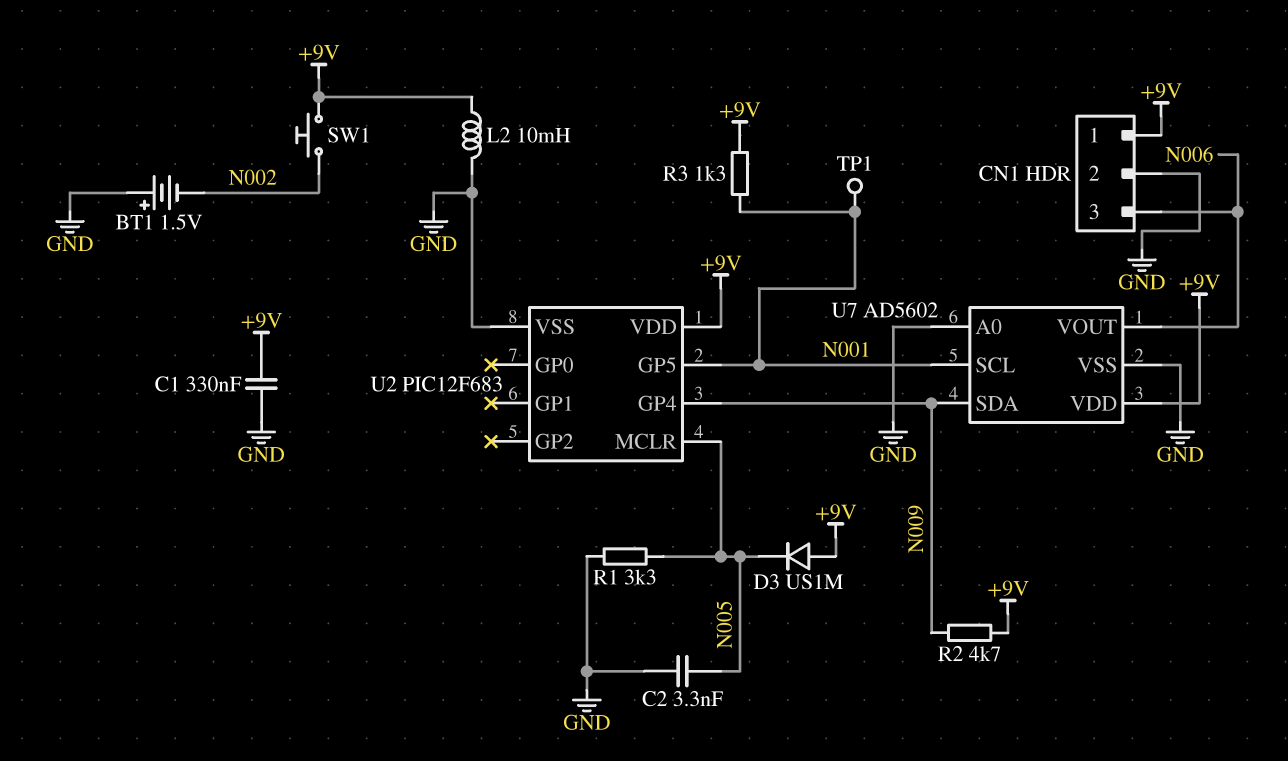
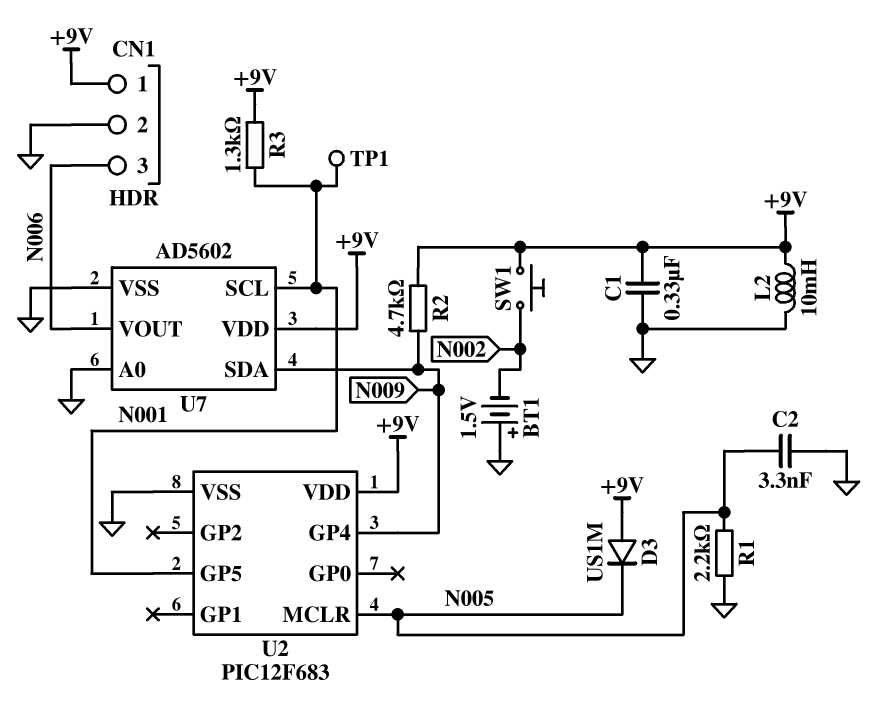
R1: 3.3k (GND, N005) -> 2.2k (GND, N005)

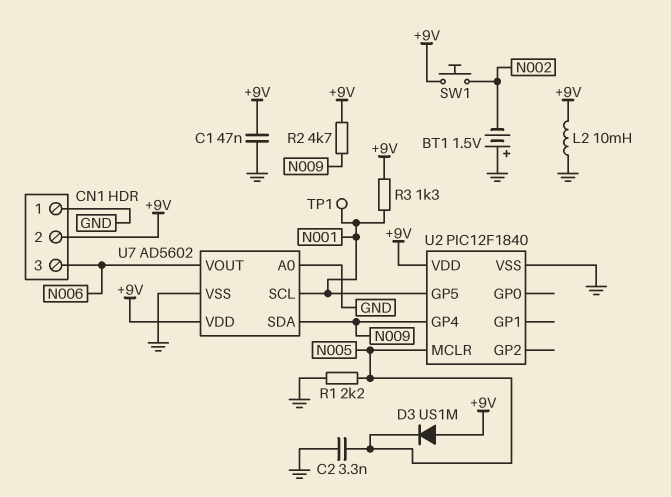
C1: 330nF (+9V, GND) -> 47nF (+9V, GND)
CN1 pin 1: +9V -> GND
CN1 pin 2: GND -> +9V
U2: PIC12F683 -> PIC12F1840

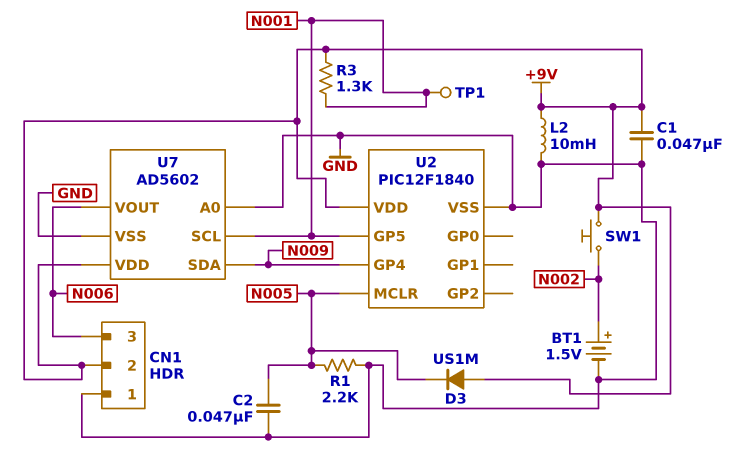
BT1: 1.5V (plus GND, minus N002) -> 1.5V (plus N002, minus GND)
C2: 3.3nF (GND, N005) -> 47nF (GND, N005)
R2: 4.7k (+9V, N009) -> none

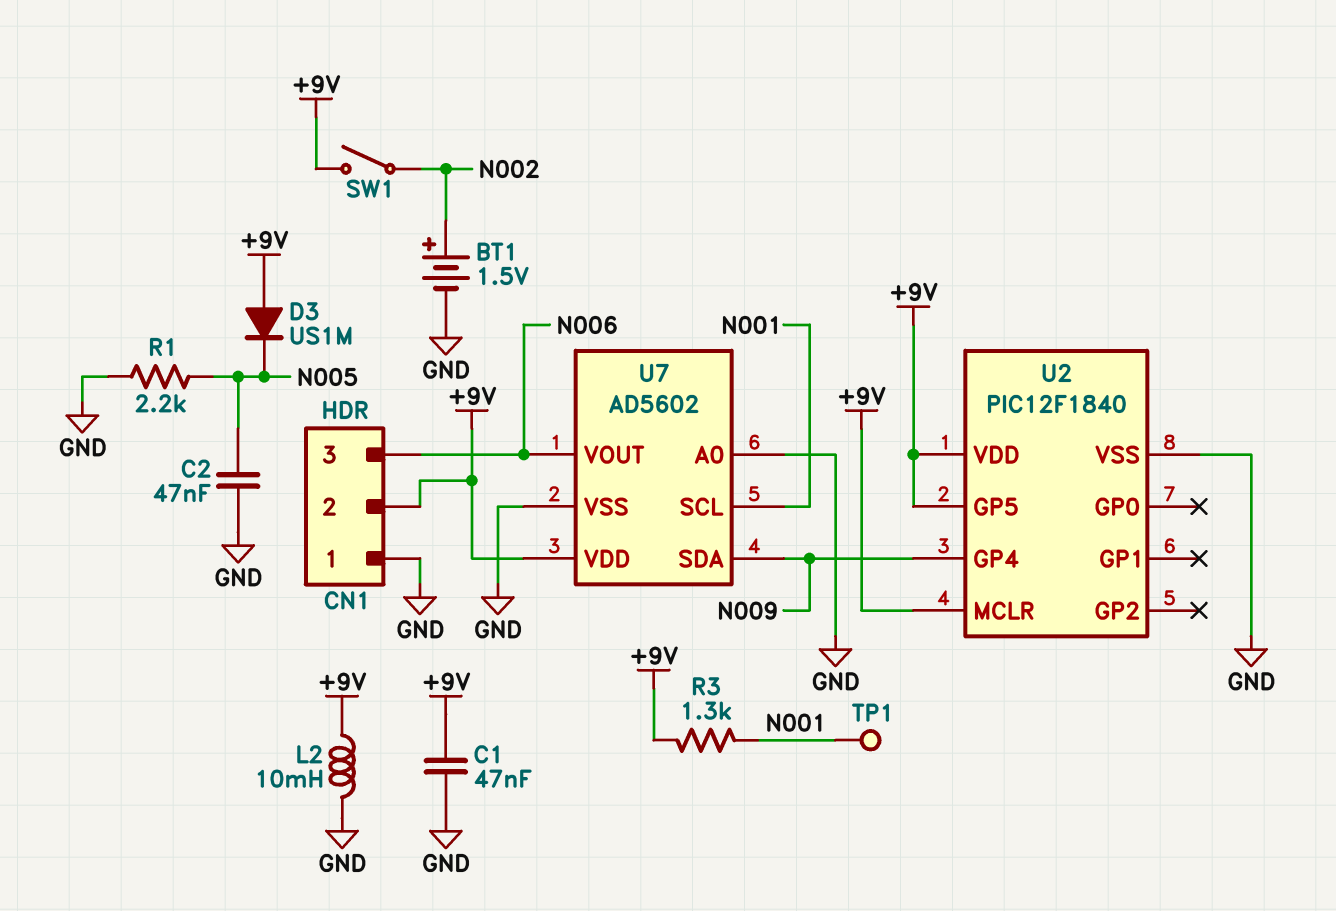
SW1: button (+9V, N002) -> switch (+9V, N002)
U2 pin GP5: N001 -> +9V
U2 pin MCLR: N005 -> +9V

